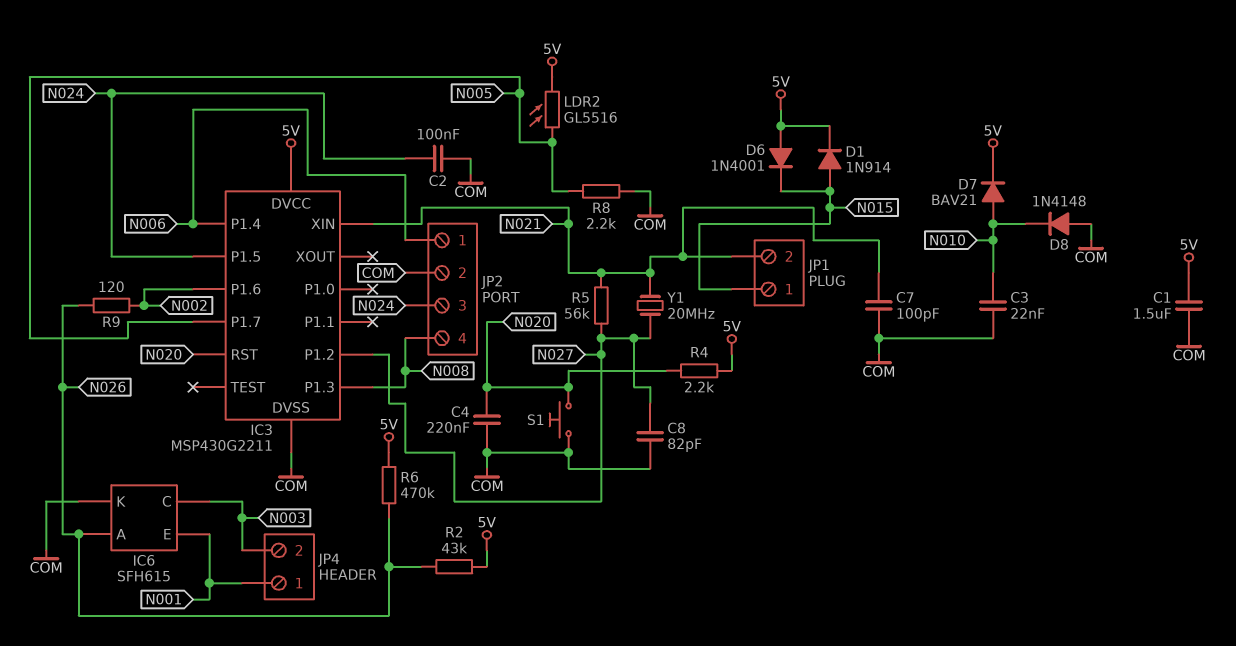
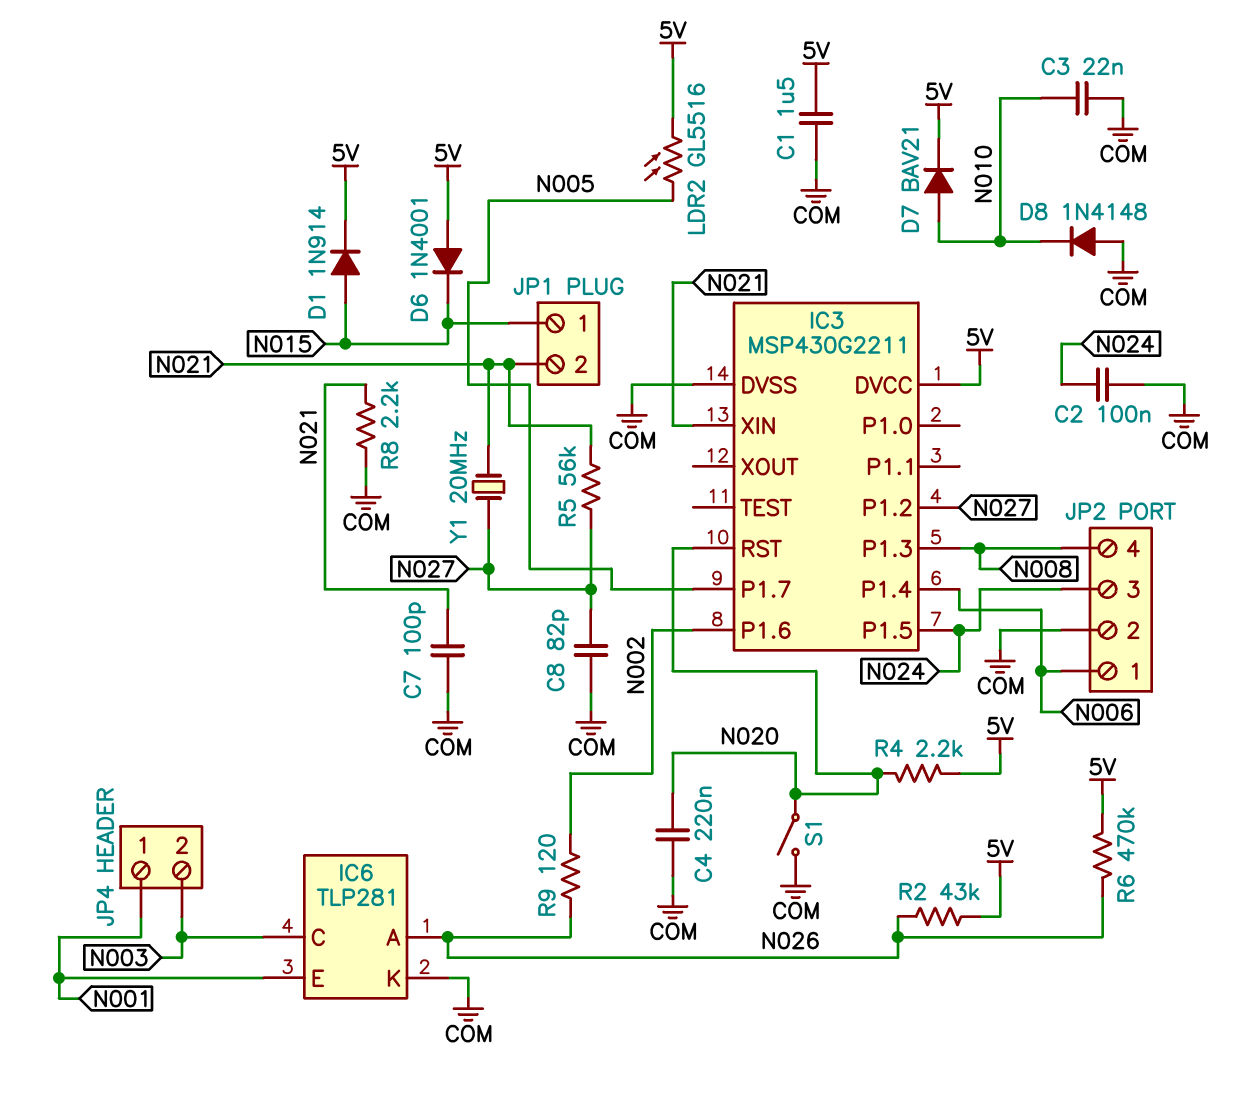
IC6: SFH615 -> TLP281
R8: 2.2k (COM, N005) -> 2.2k (COM, N021)
S1: button (COM, N020) -> switch (COM, N020)

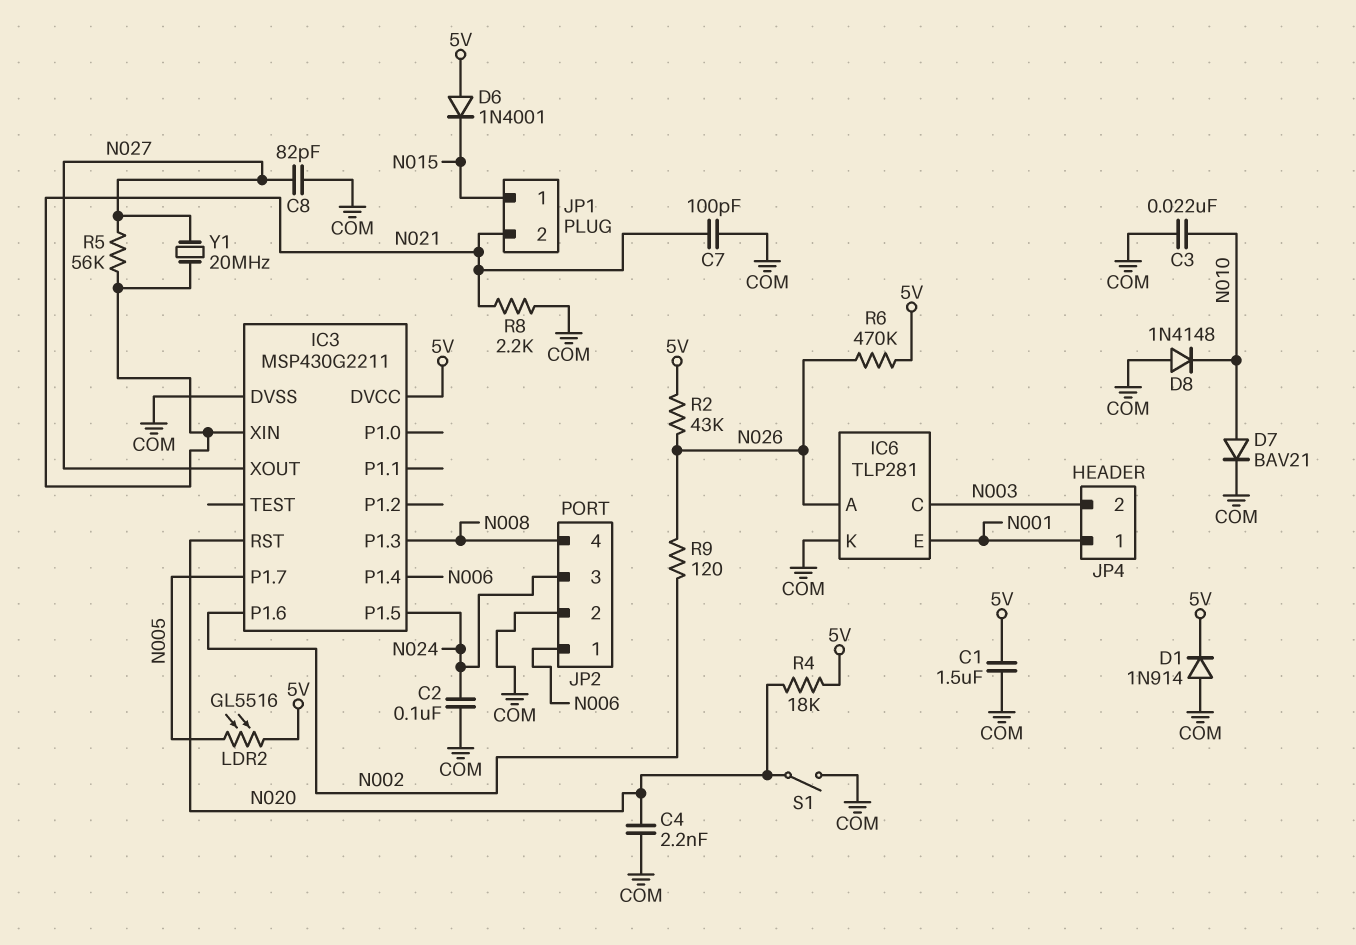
C4: 220nF (COM, N020) -> 2.2nF (COM, N020)
D1: diode 1N914 (A N015, K 5V) -> diode 1N914 (A COM, K 5V)
D7: diode BAV21 (A N010, K 5V) -> diode BAV21 (A N010, K COM)
IC3 pin P1.2: N027 -> none
IC3 pin XOUT: none -> N027
R4: 2.2k (5V, N020) -> 18k (5V, N020)

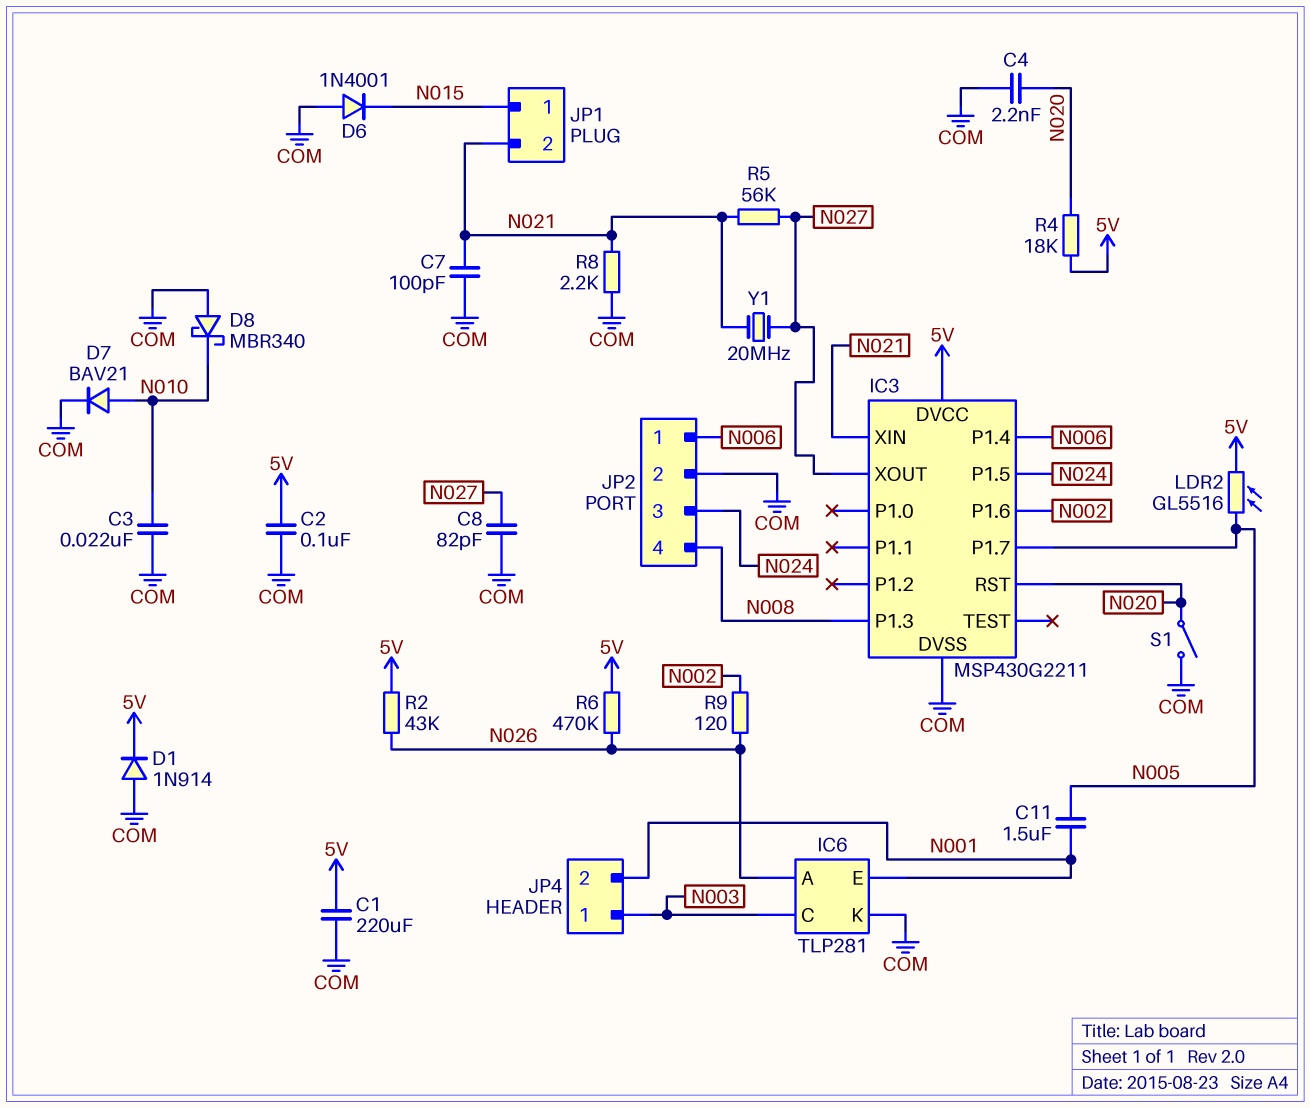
C1: 1.5uF (5V, COM) -> 220uF (5V, COM)
C2: 100nF (COM, N024) -> 100nF (5V, COM)
C11: none -> 1.5uF (N001, N005)
D6: diode 1N4001 (A 5V, K N015) -> diode 1N4001 (A COM, K N015)
D8: diode 1N4148 (A COM, K N010) -> schottky MBR340 (A COM, K N010)
JP4 pin 1: N001 -> N003
JP4 pin 2: N003 -> N001

